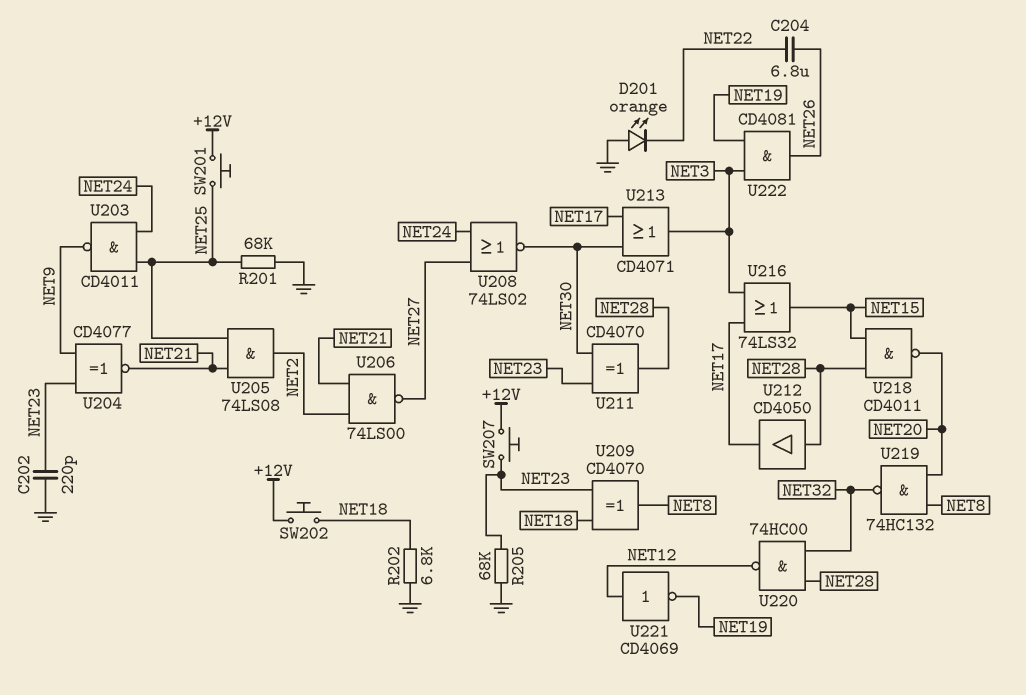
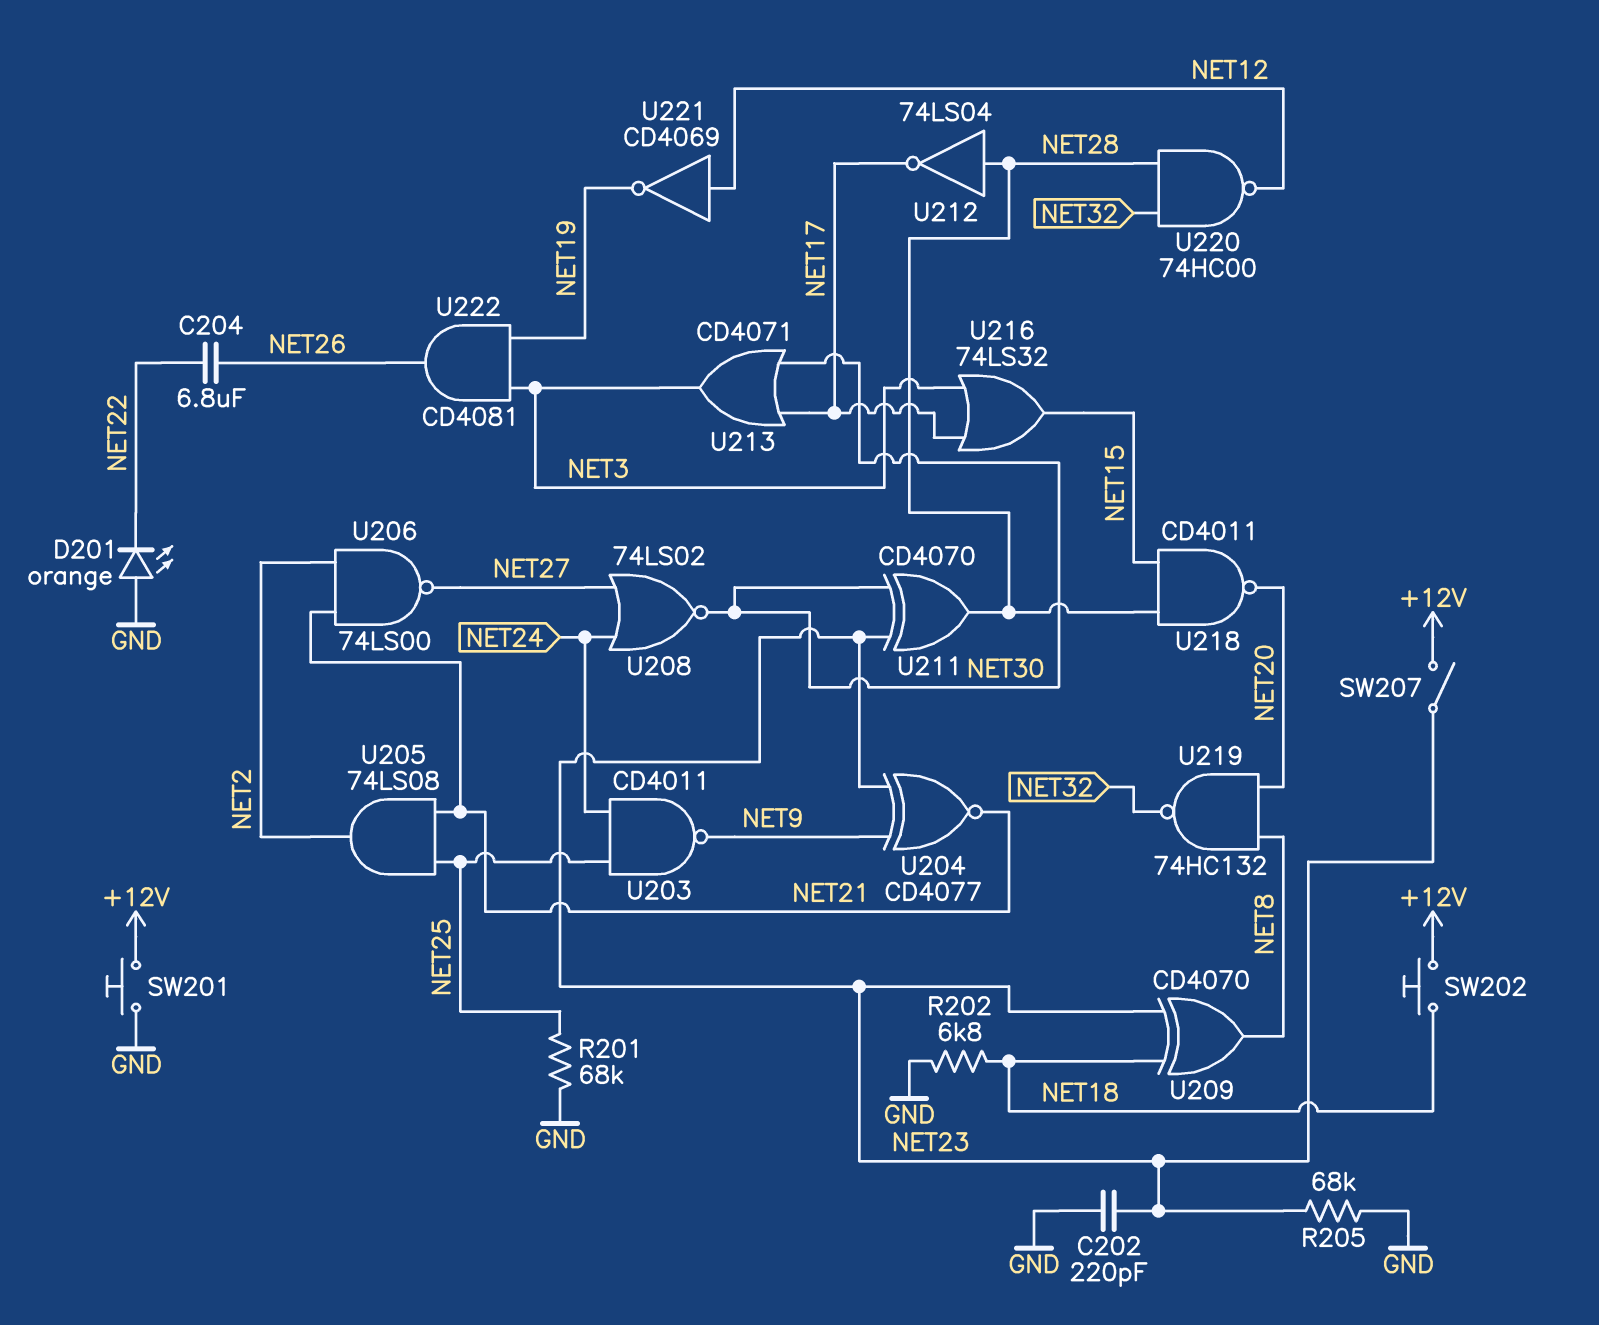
SW201: button (+12V, NET25) -> button (+12V, GND)
SW207: button (+12V, NET23) -> switch (+12V, NET23)
U212: buffer CD4050 (in NET28, out NET17) -> NOT 74LS04 (in NET28, out NET17)

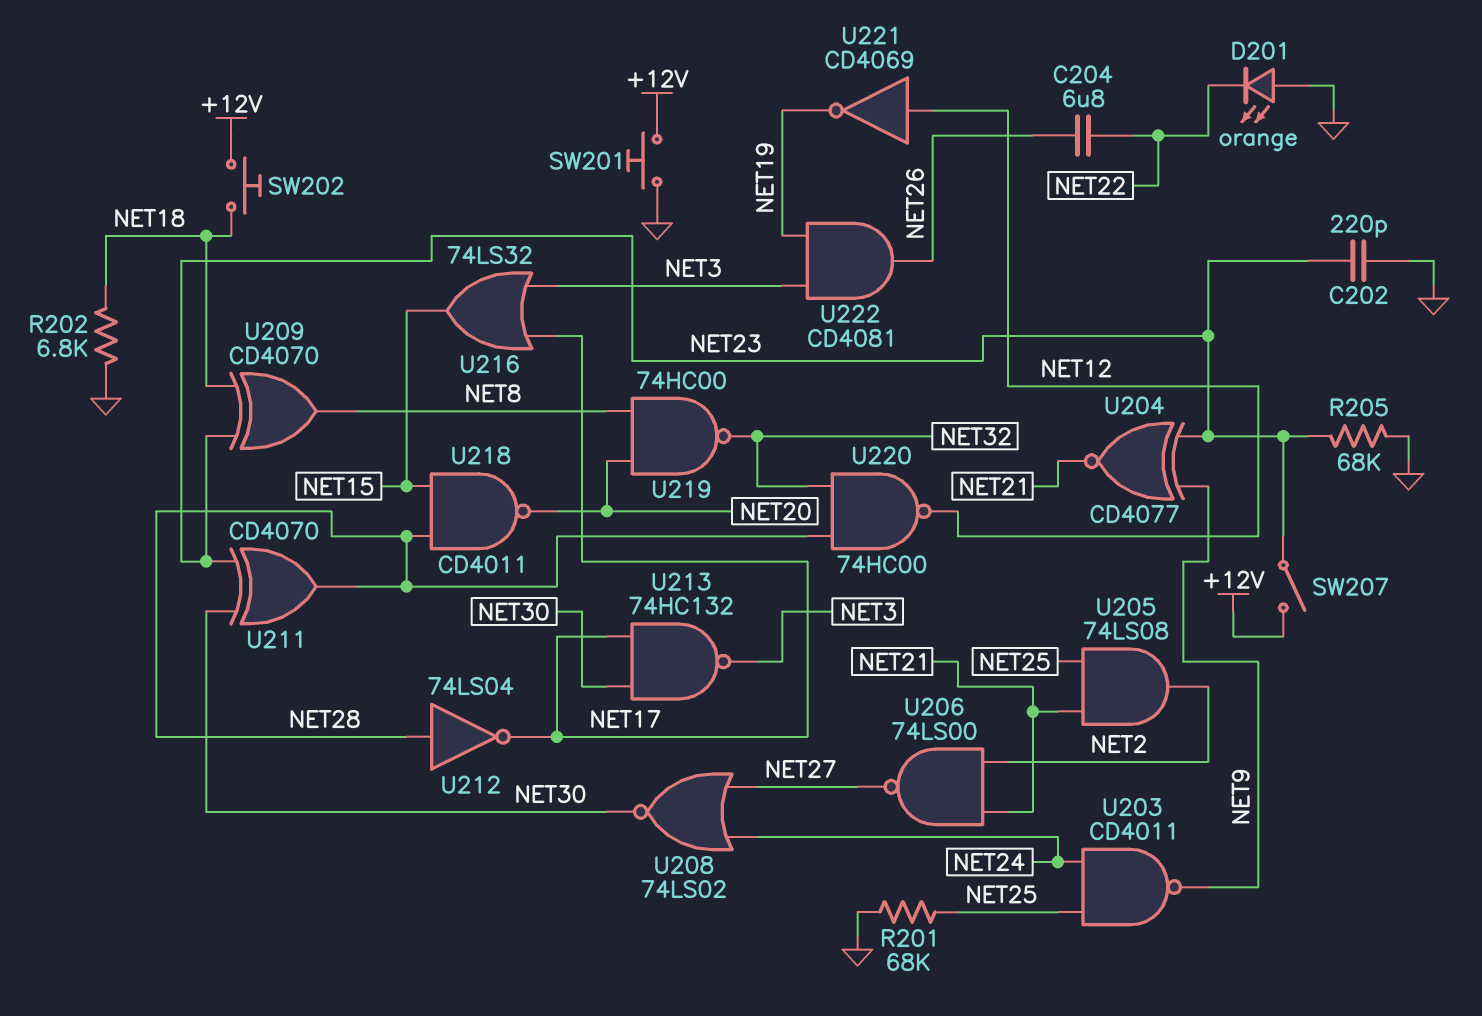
U213: OR CD4071 (in NET17, in NET30, out NET3) -> NAND 74HC132 (in NET17, in NET30, out NET3)
U219: NAND 74HC132 (in NET8, in NET20, out NET32) -> NAND 74HC00 (in NET8, in NET20, out NET32)

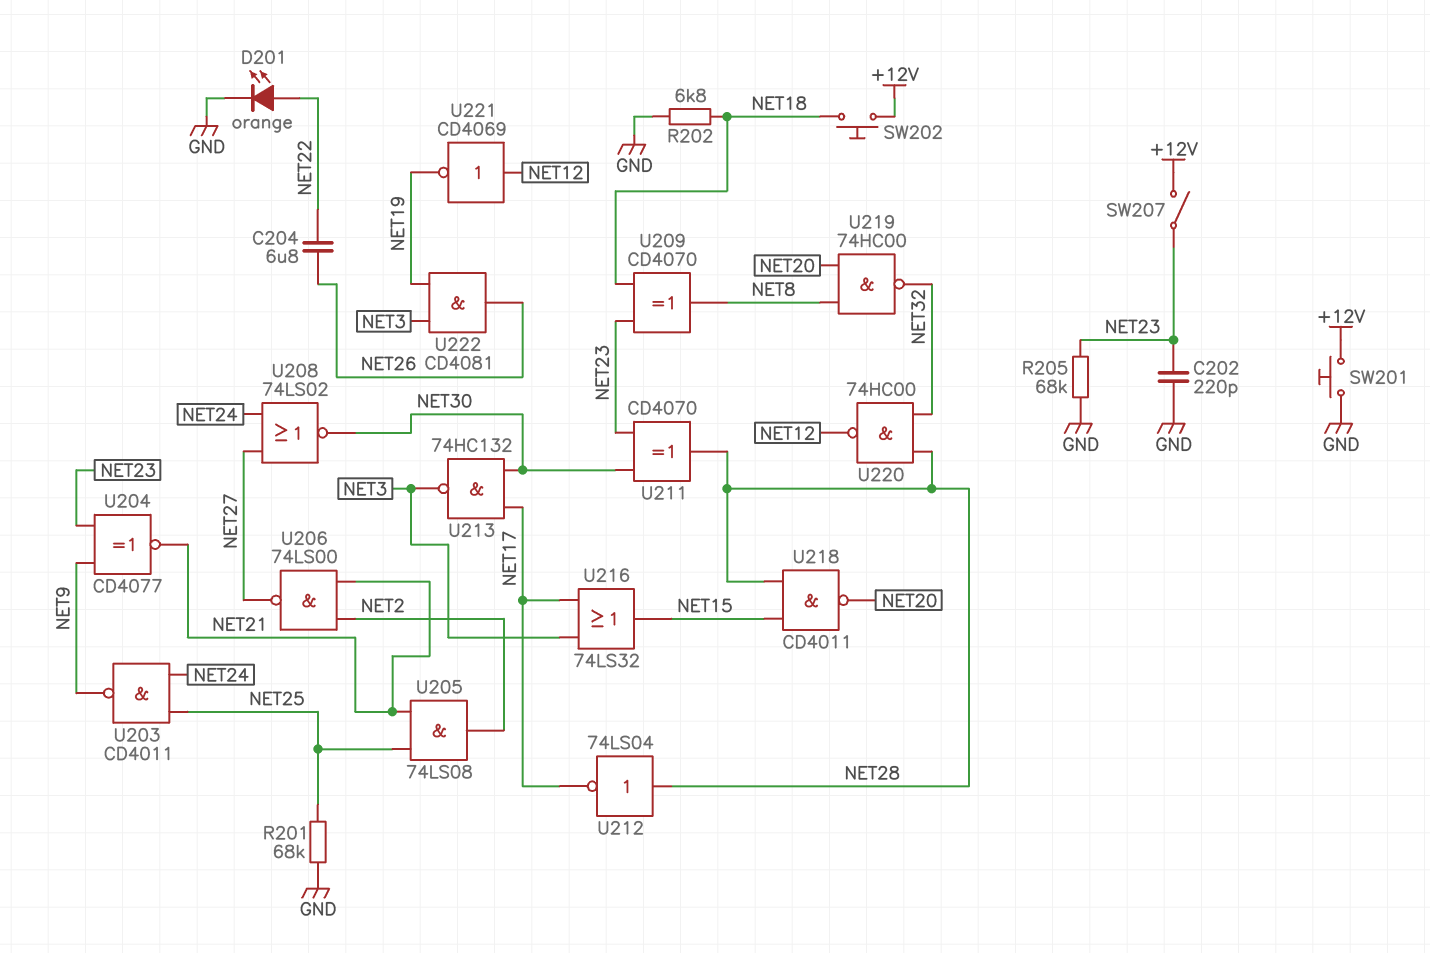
D201: LED orange (A GND, K NET22) -> LED orange (A NET22, K GND)

